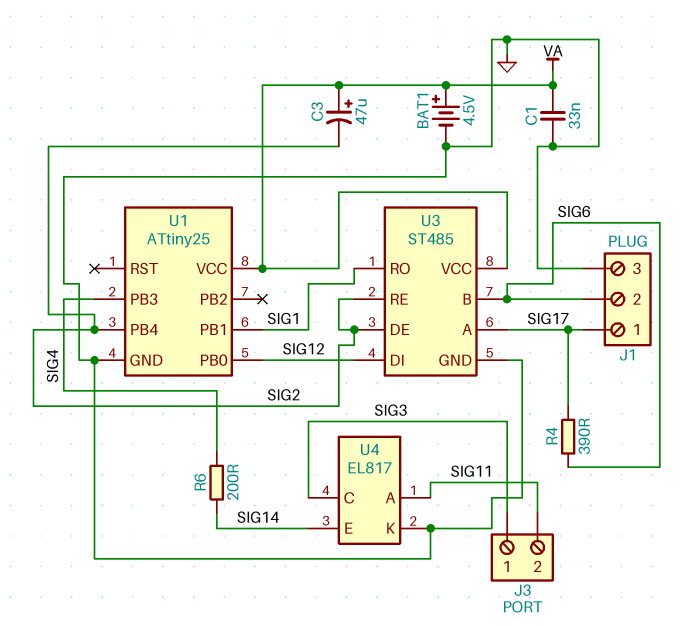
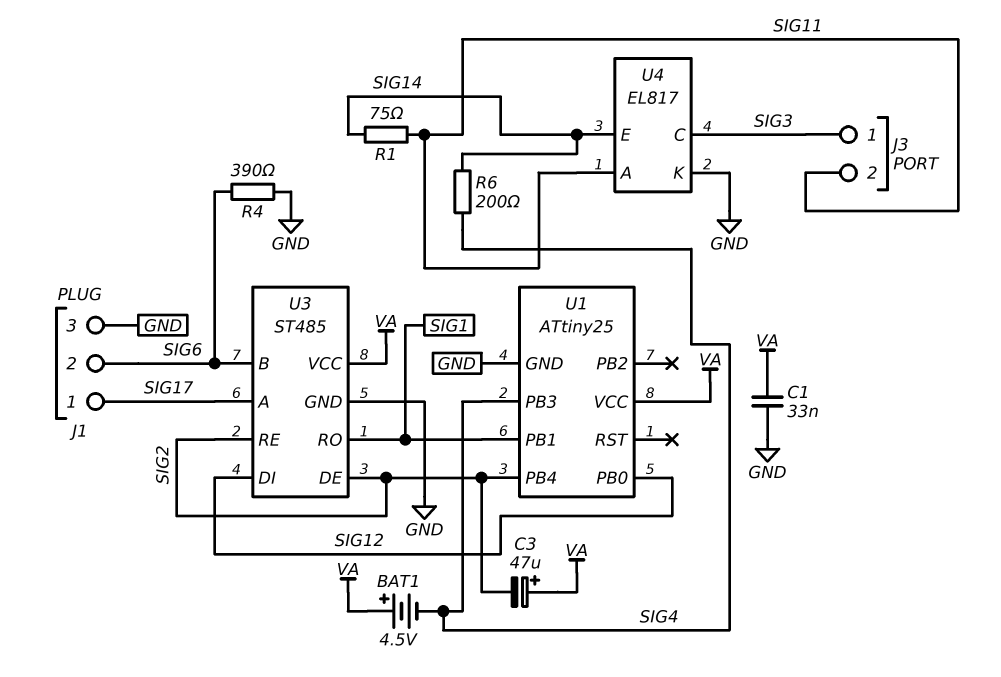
BAT1: 4.5V (plus VA, minus GND) -> 4.5V (plus VA, minus SIG4)
R1: none -> 75 (SIG11, SIG14)
R4: 390 (SIG6, SIG17) -> 390 (GND, SIG6)

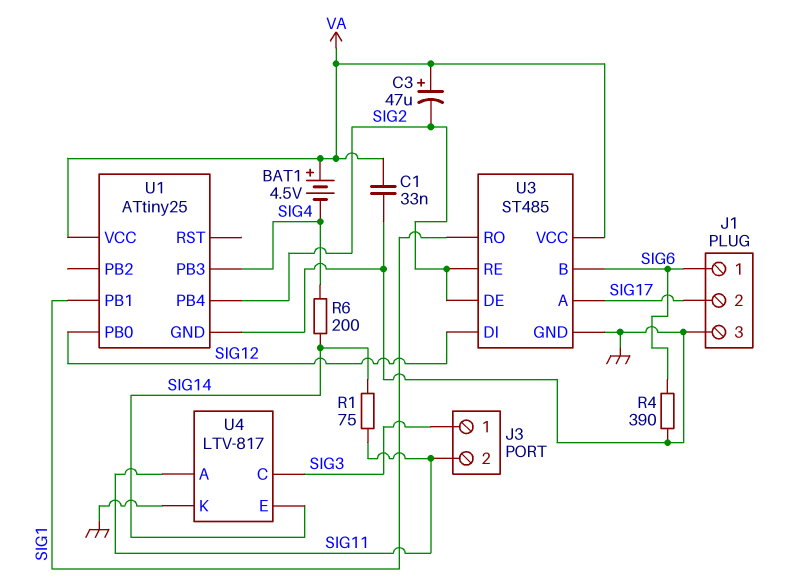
J1 pin 1: SIG17 -> SIG6
J1 pin 2: SIG6 -> SIG17
U4: EL817 -> LTV-817

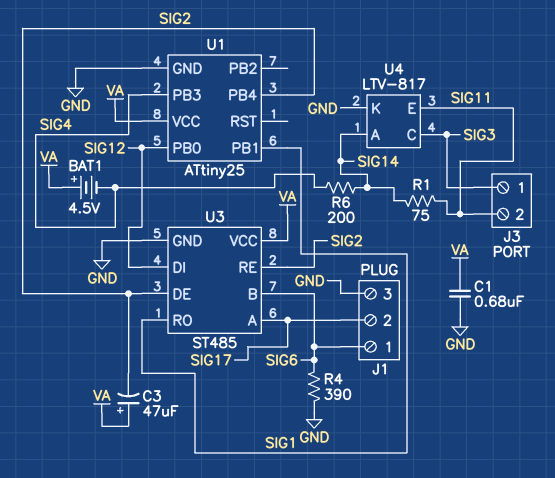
C1: 33nF (GND, VA) -> 680nF (GND, VA)
U4 pin A: SIG11 -> SIG14
U4 pin E: SIG14 -> SIG11

